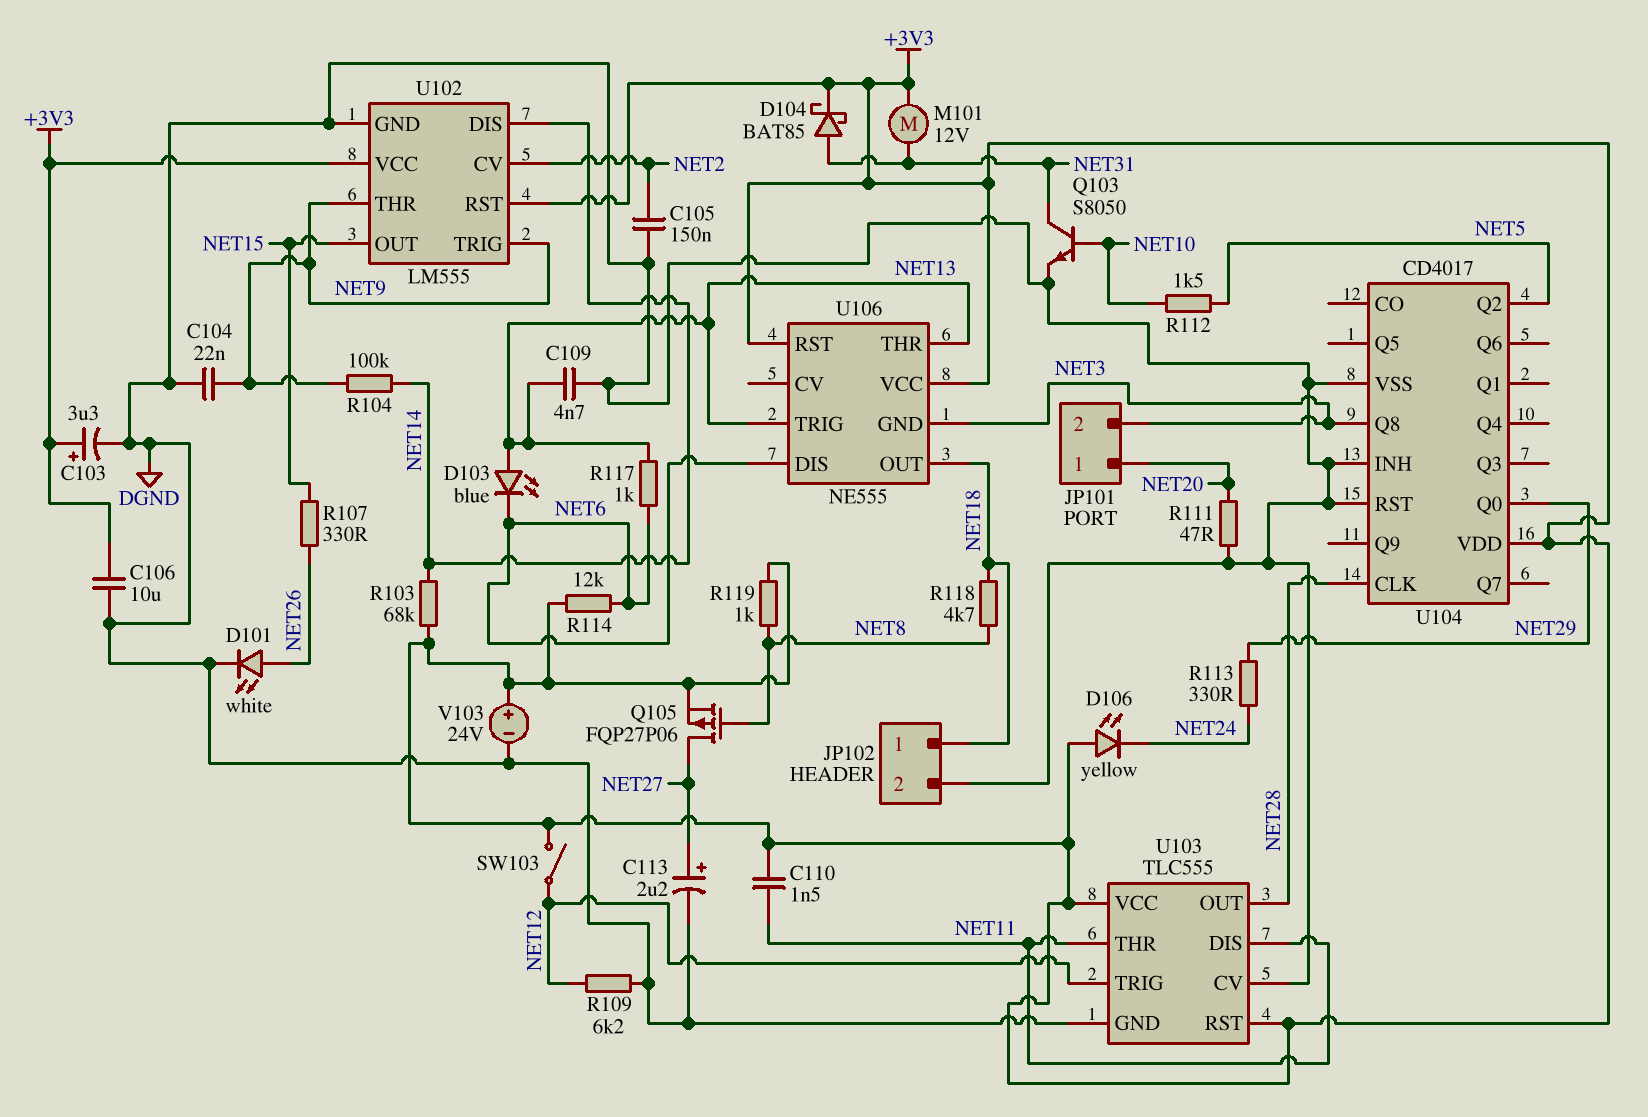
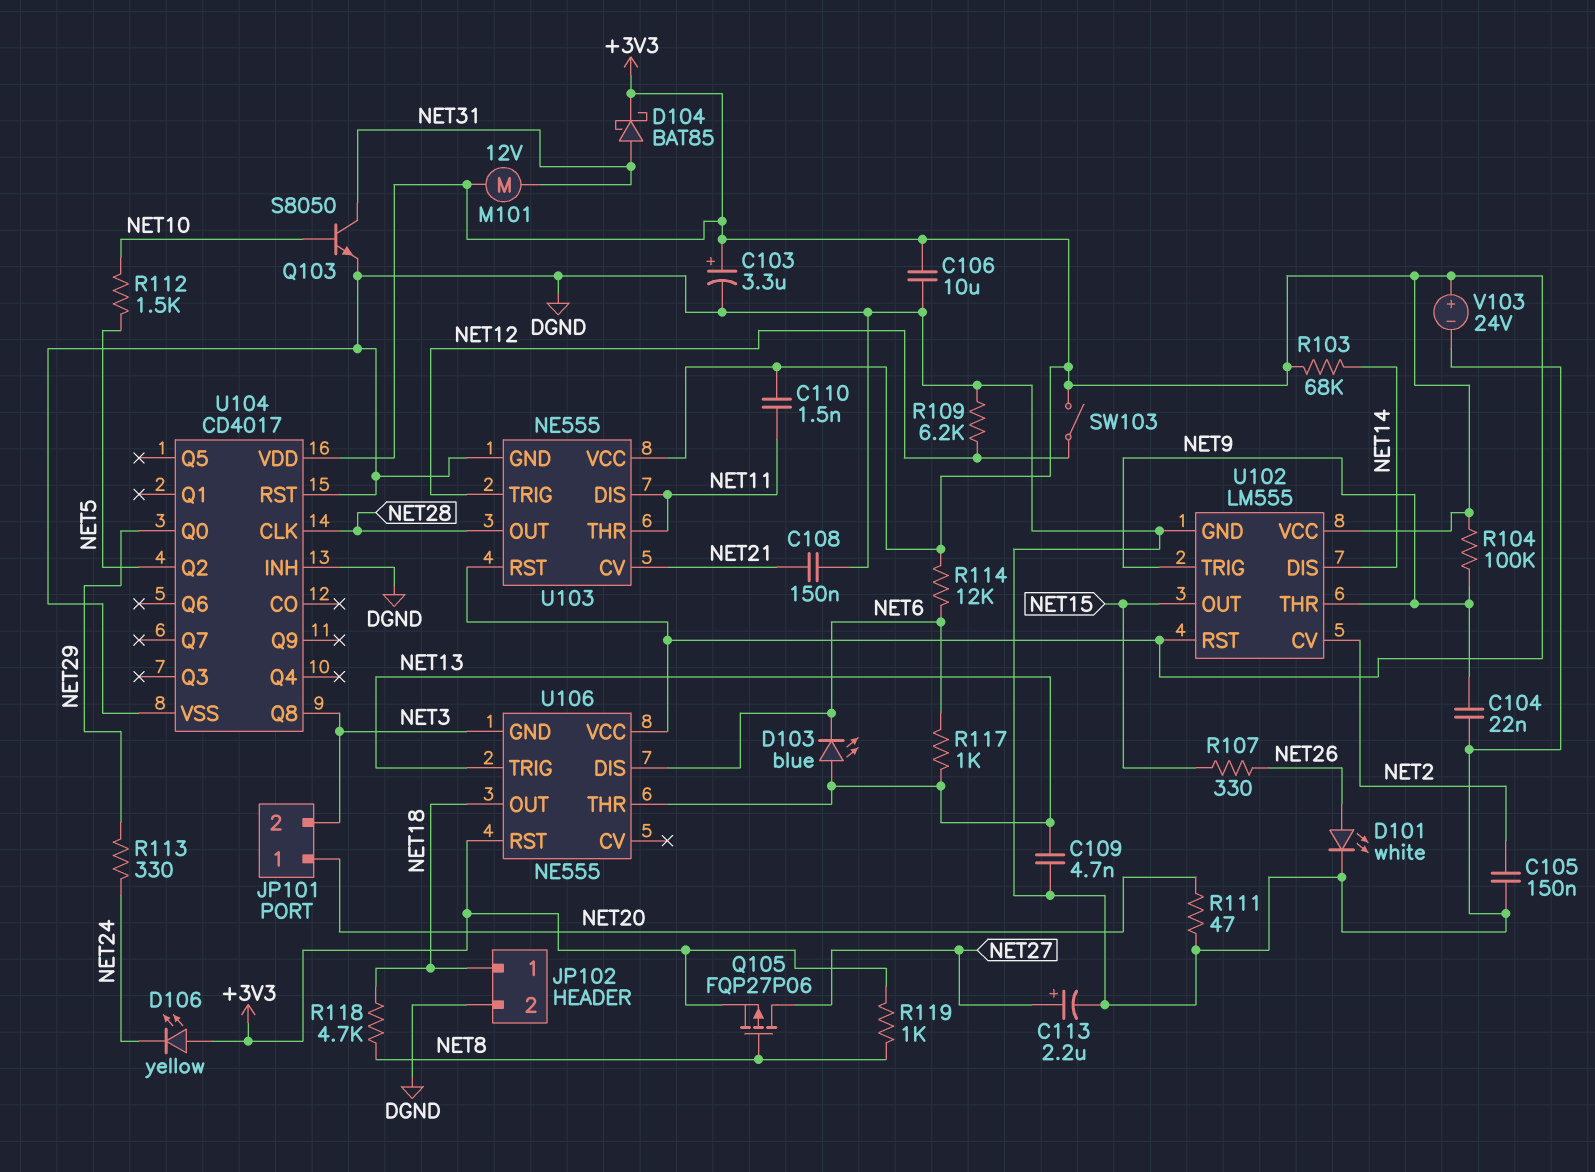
C108: none -> 150nF (DGND, NET21)
R104: 100k (NET9, NET14) -> 100k (+3V3, NET9)
U103: TLC555 -> NE555
U103 pin CV: DGND -> NET21

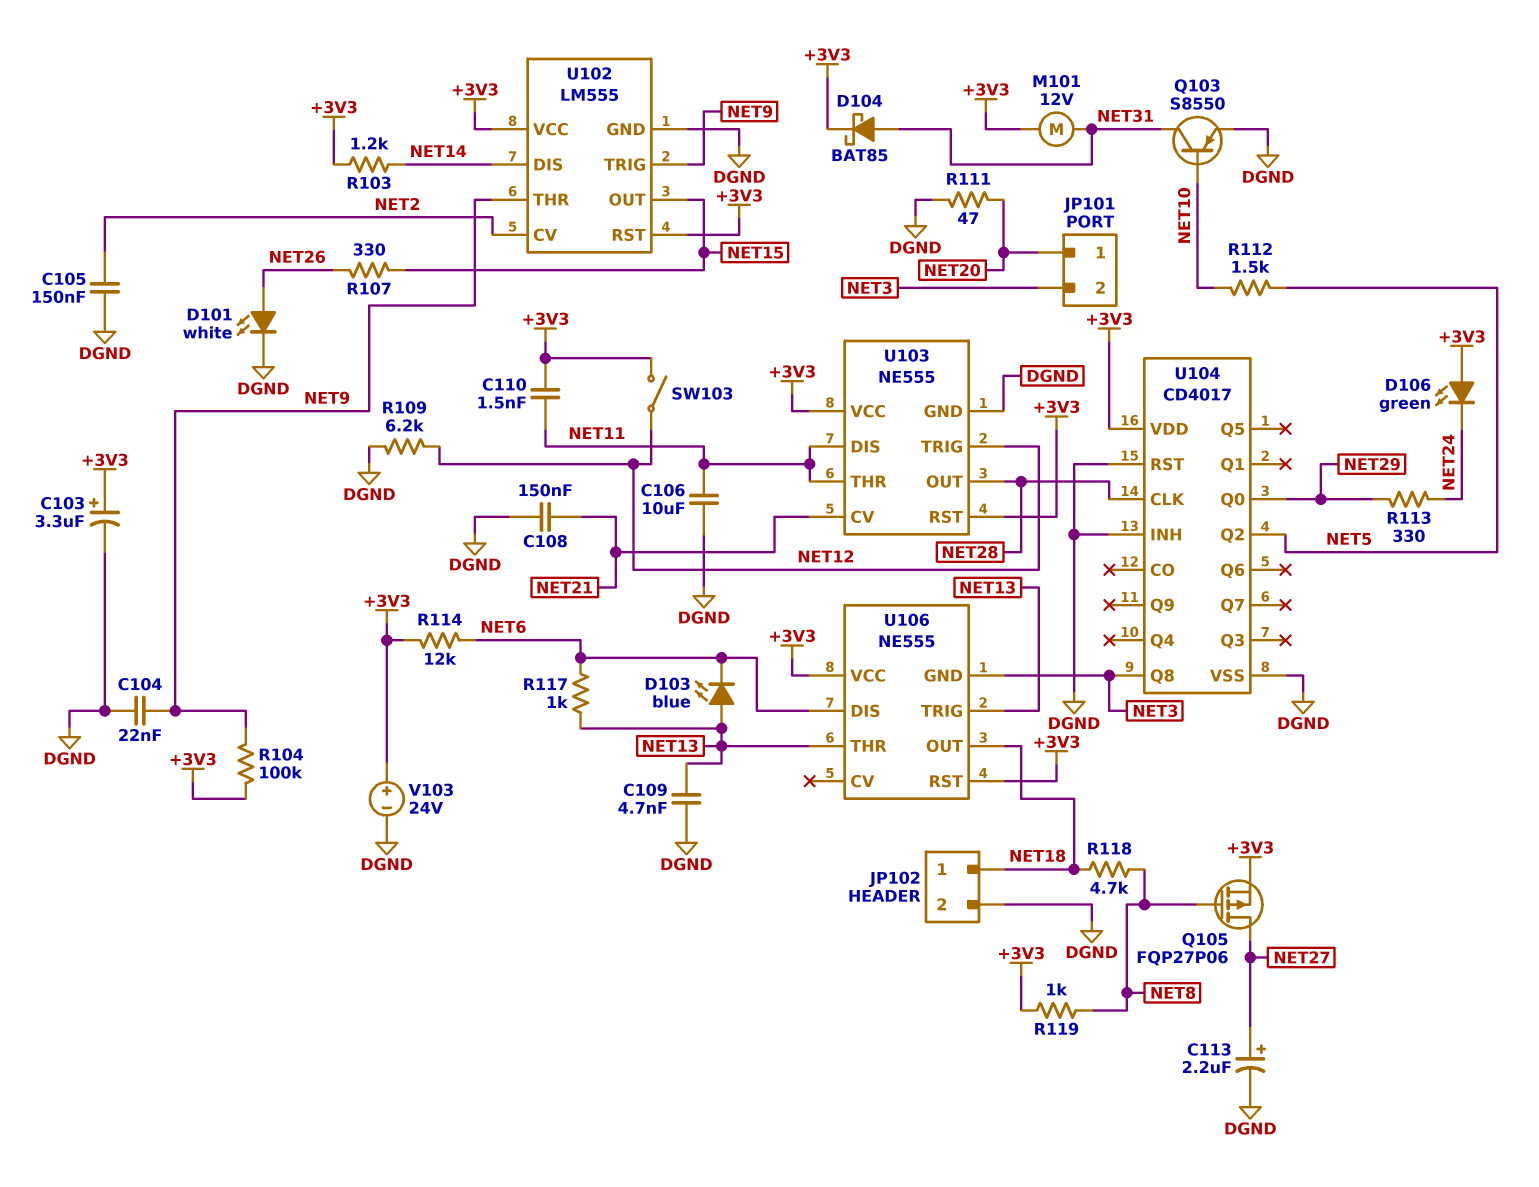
C106: 10uF (+3V3, DGND) -> 10uF (DGND, NET11)
D106: LED yellow (A +3V3, K NET24) -> LED green (A +3V3, K NET24)
Q103: NPN S8050 (B NET10, C NET31, E DGND) -> PNP S8550 (B NET10, C NET31, E DGND)
R103: 68k (+3V3, NET14) -> 1.2k (+3V3, NET14)

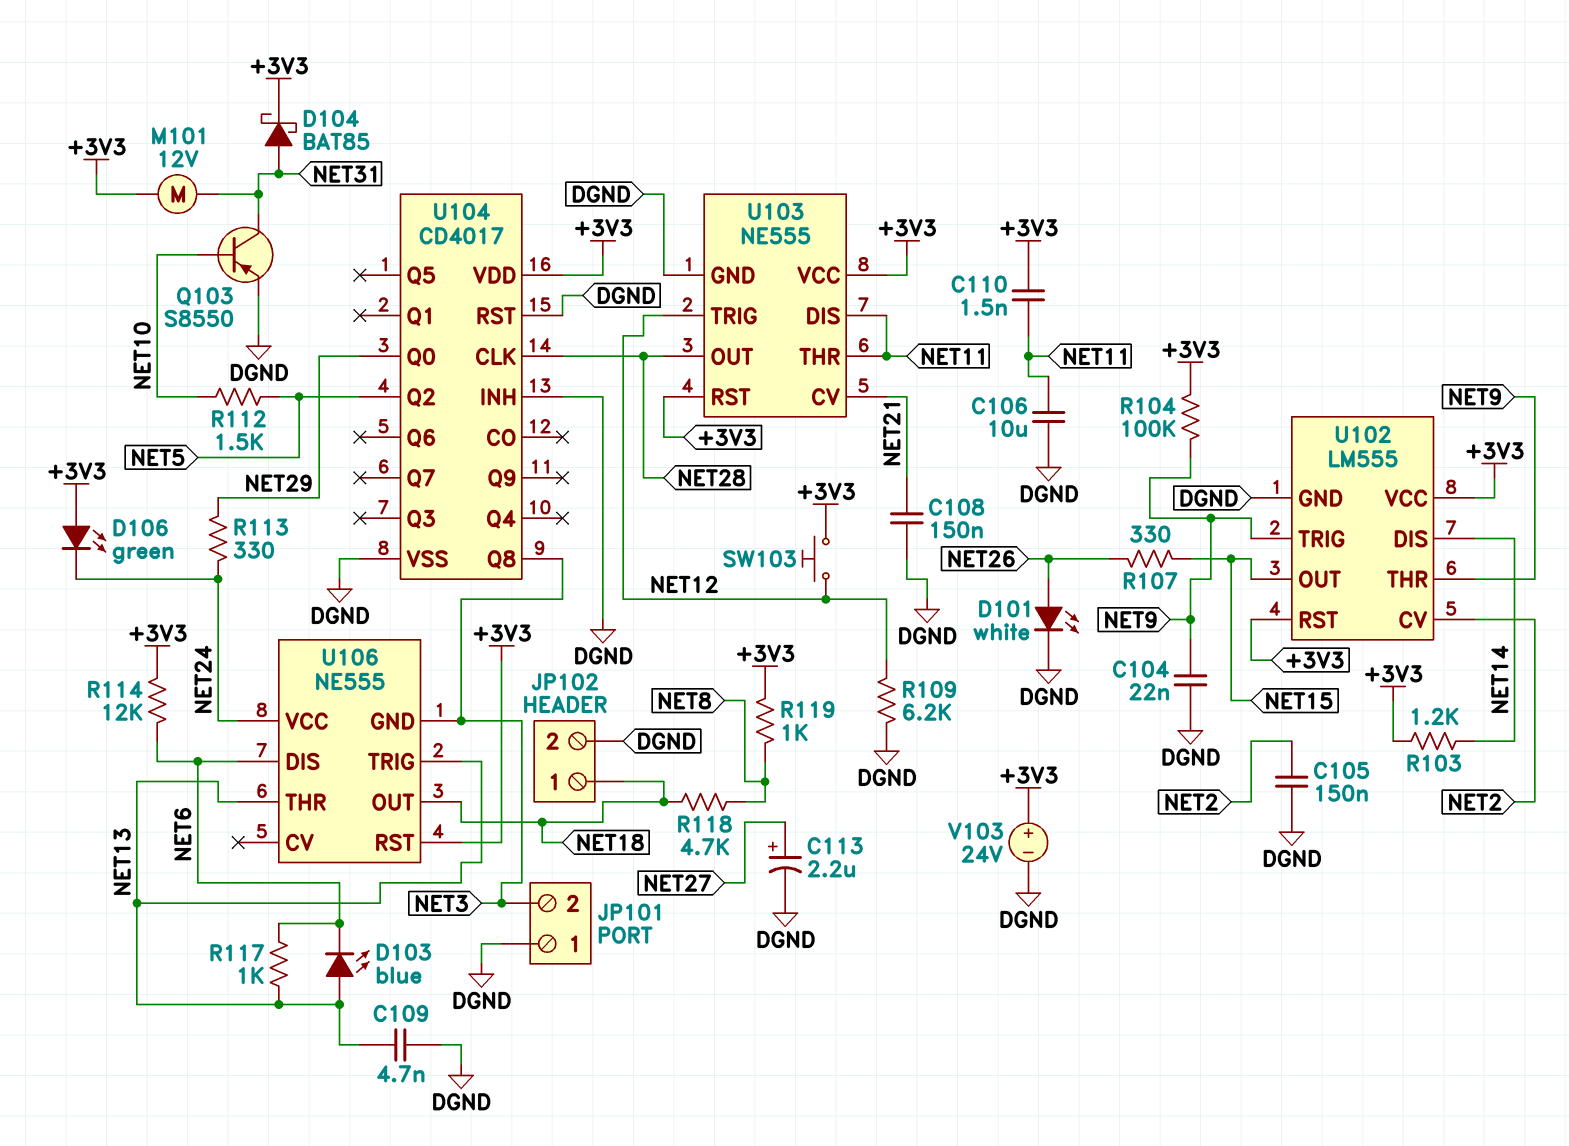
C103: 3.3uF (plus +3V3, minus DGND) -> none
JP101 pin 1: NET20 -> DGND
Q105: PMOS FQP27P06 (G NET8, D NET27, S +3V3) -> none
R111: 47 (DGND, NET20) -> none
SW103: switch (+3V3, NET12) -> button (+3V3, NET12)
U106 pin VCC: +3V3 -> NET24

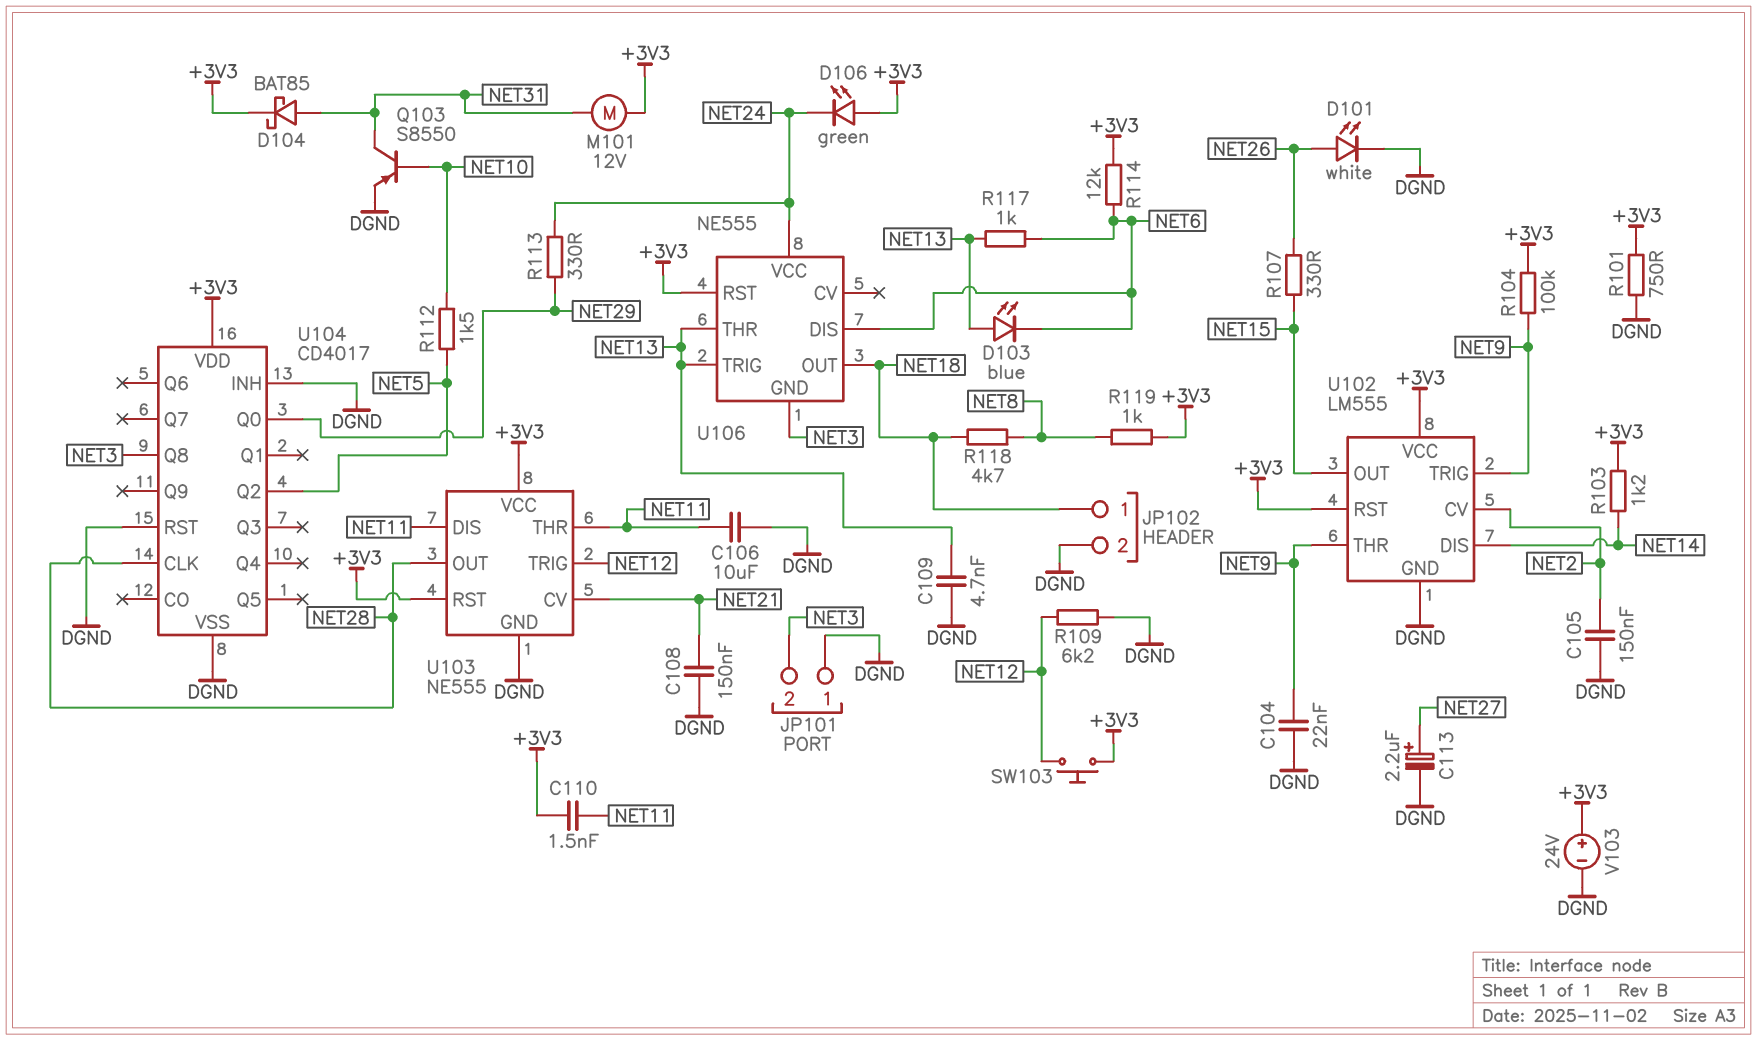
R101: none -> 750 (+3V3, DGND)

